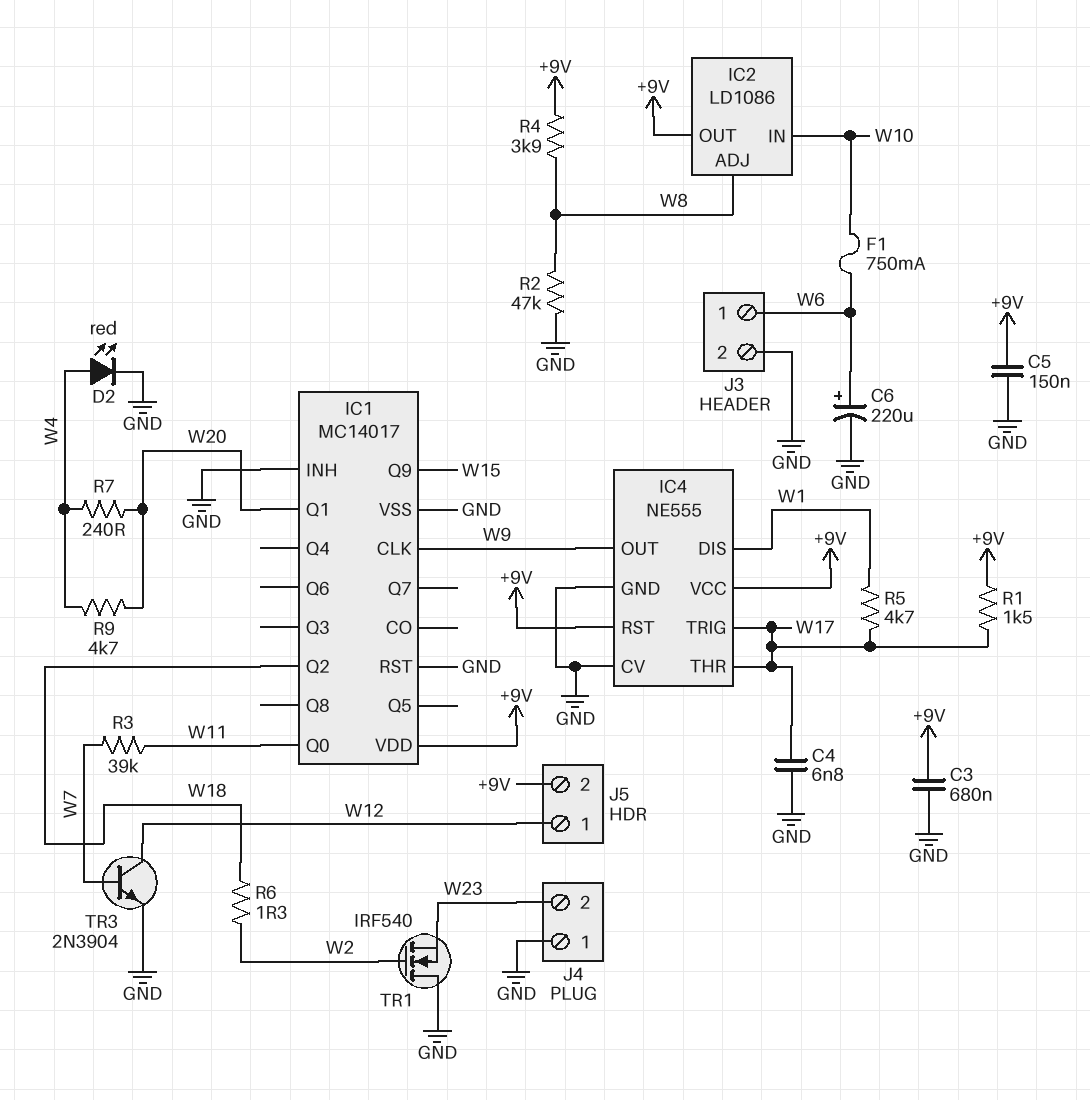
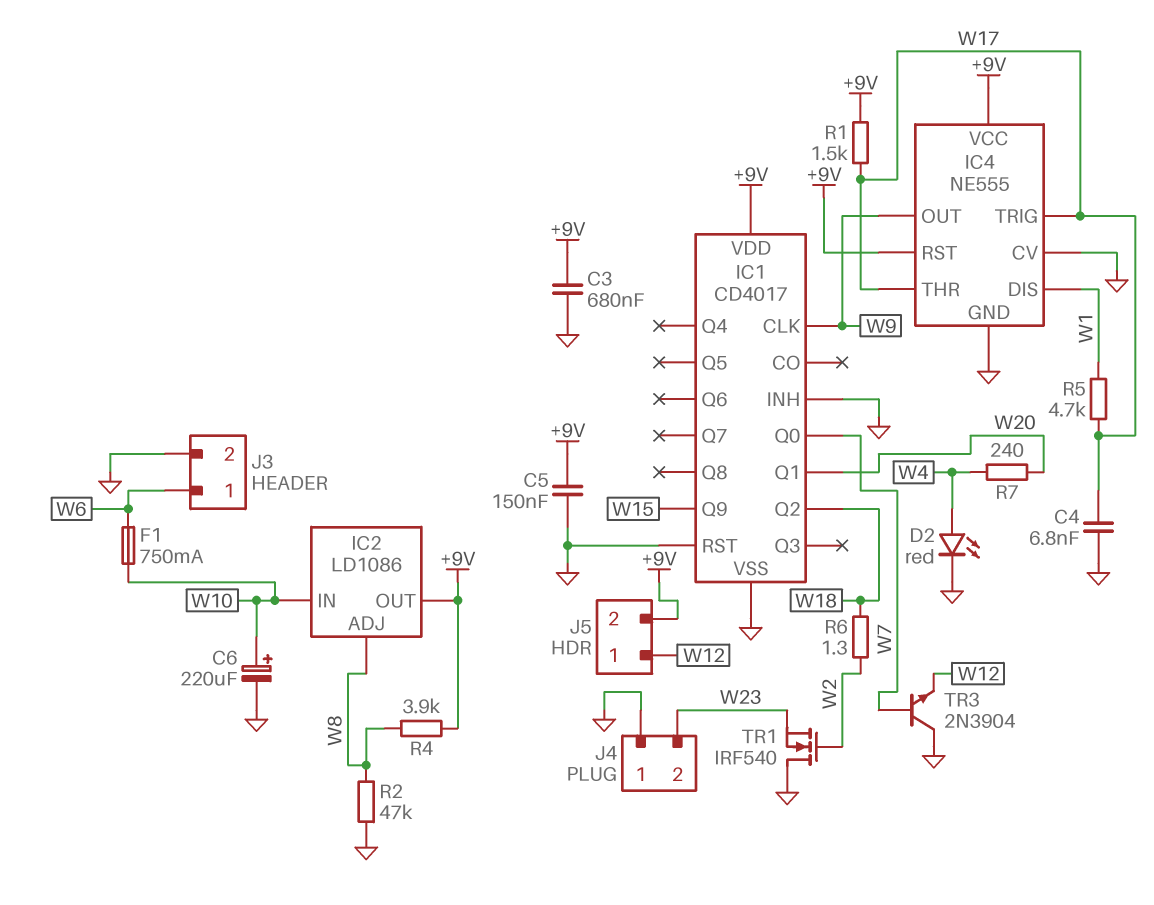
C6: 220uF (plus W6, minus GND) -> 220uF (plus W10, minus GND)
IC1: MC14017 -> CD4017
IC1 pin Q0: W11 -> W7
R3: 39k (W7, W11) -> none
R9: 4.7k (W4, W20) -> none
TR3: NPN 2N3904 (B W7, C W12, E GND) -> NPN 2N3904 (B W7, C GND, E W12)

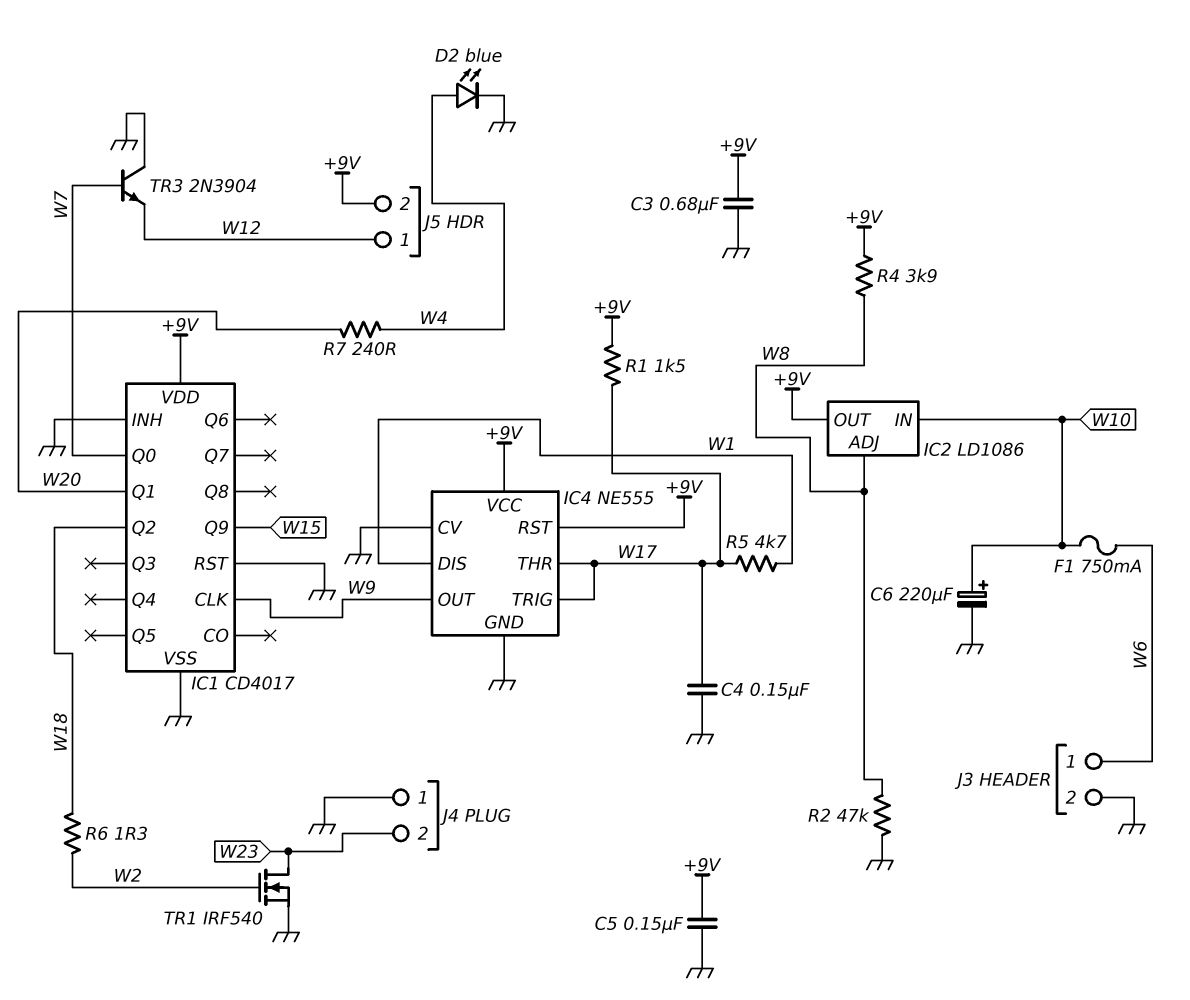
C4: 6.8nF (GND, W17) -> 150nF (GND, W17)
D2: LED red (A W4, K GND) -> LED blue (A W4, K GND)
TR1: NMOS IRF540 (G W2, D GND, S W23) -> NMOS IRF540 (G W2, D W23, S GND)

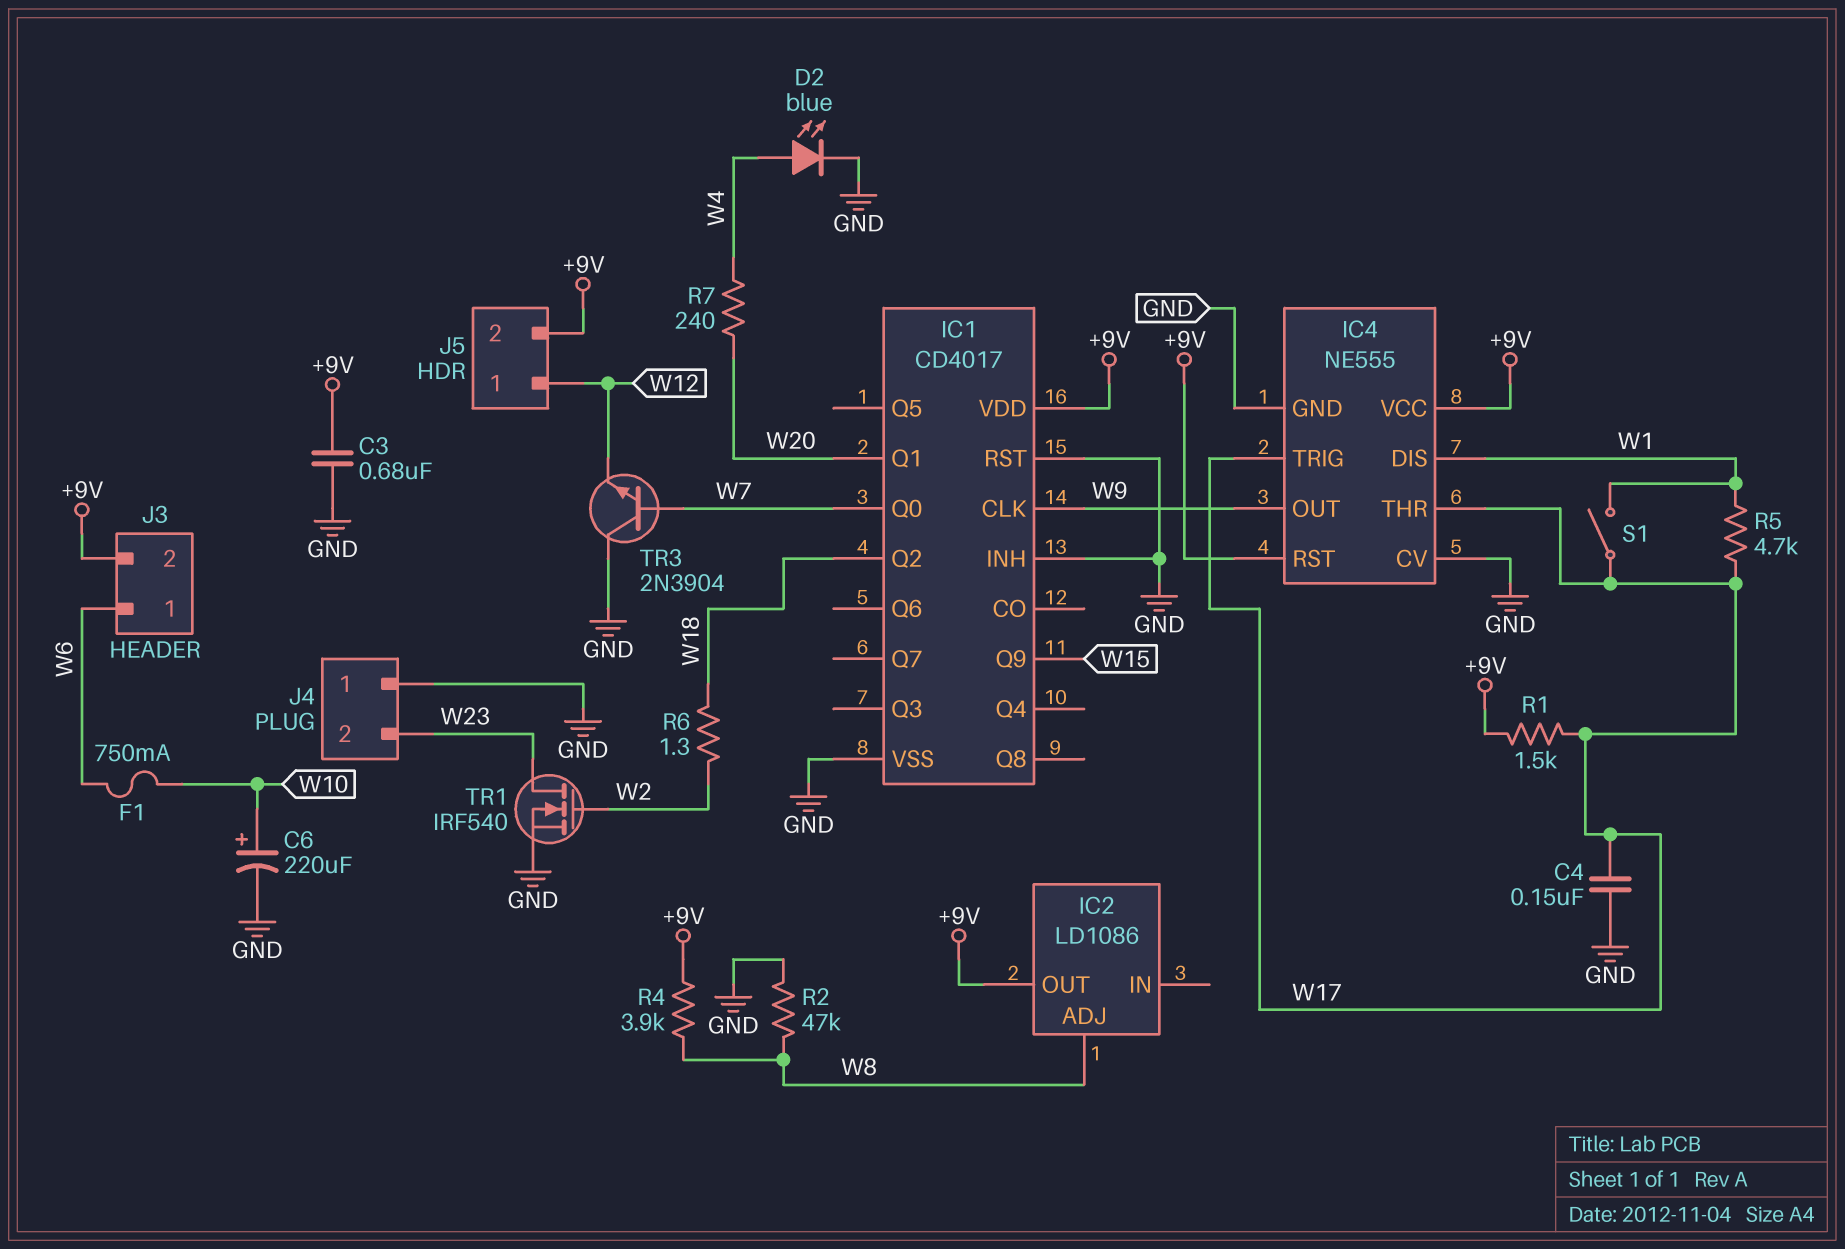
C5: 150nF (+9V, GND) -> none
IC2 pin IN: W10 -> none
J3 pin 2: GND -> +9V
S1: none -> switch (W1, W17)

